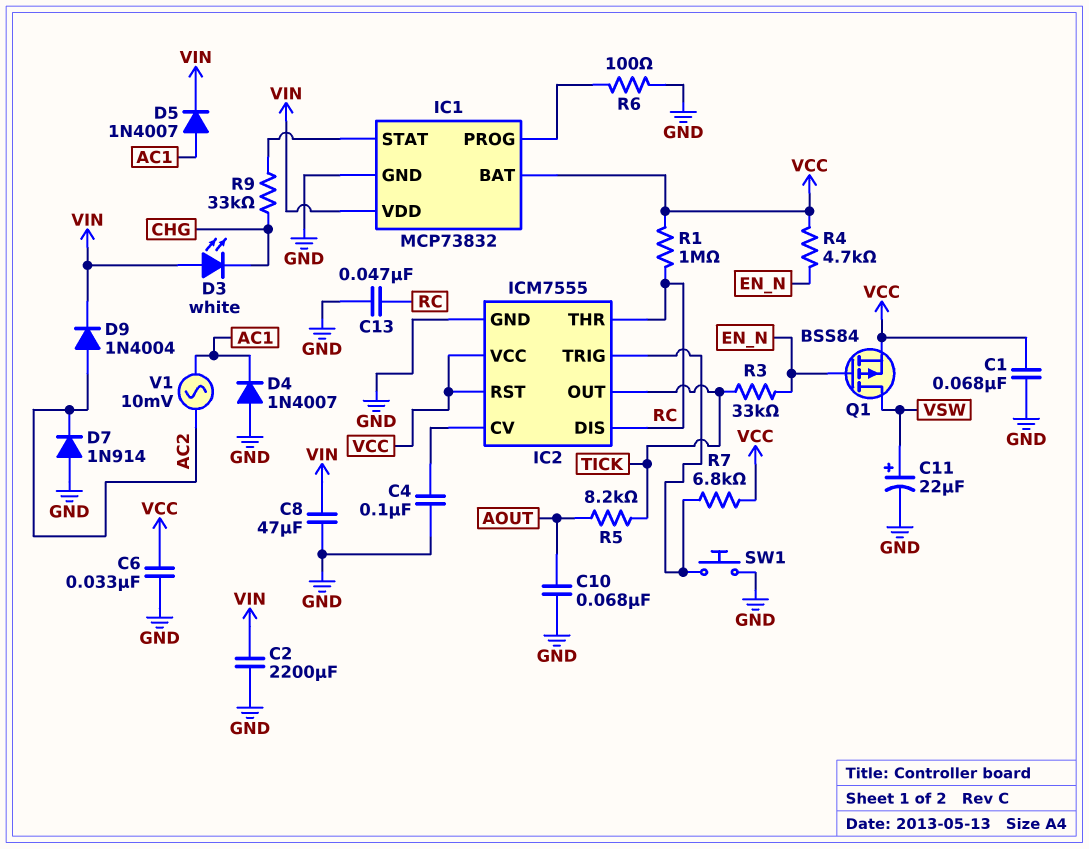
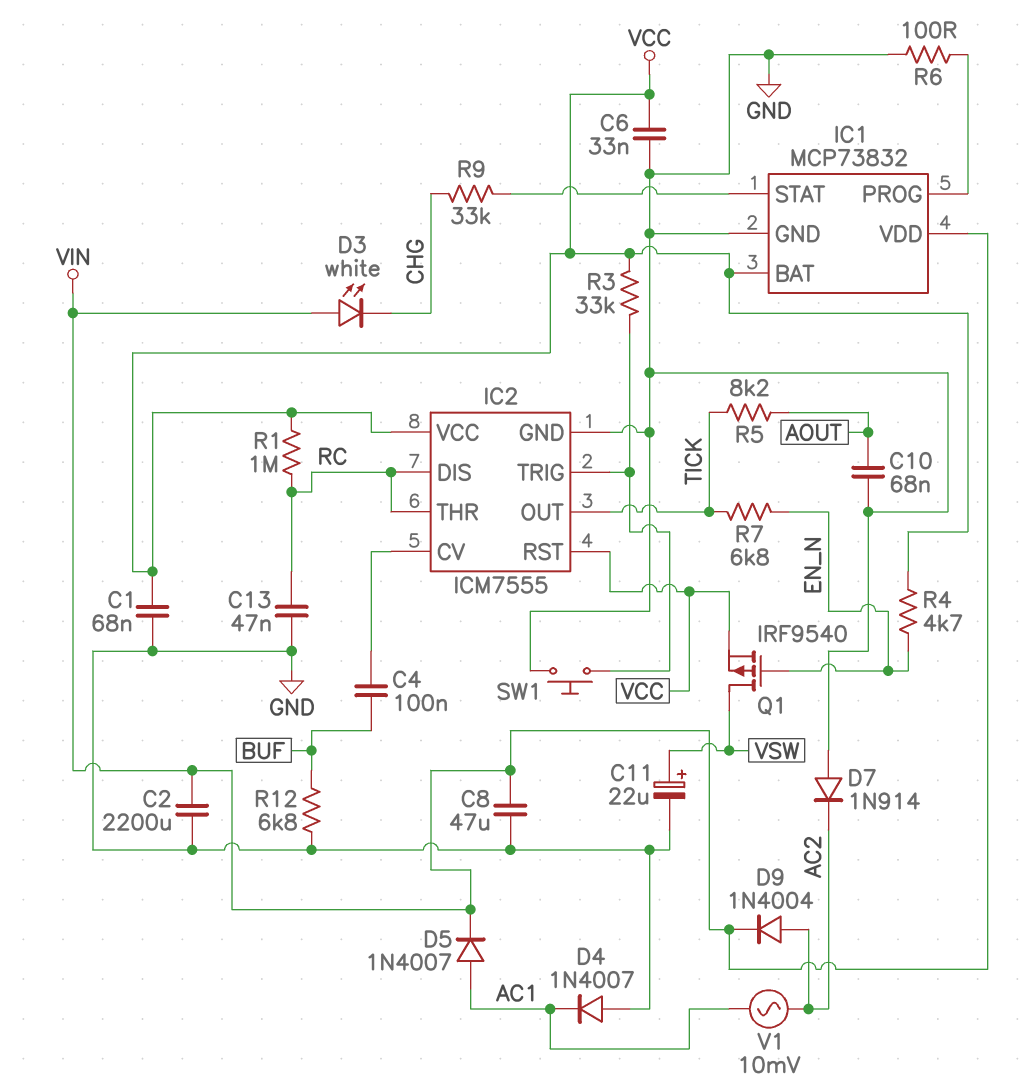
C4: 100nF (GND, IC2/CV) -> 100nF (BUF, IC2/CV)
Q1: PMOS BSS84 (G EN_N, D VSW, S VCC) -> PMOS IRF9540 (G EN_N, D VSW, S VCC)
R3: 33k (EN_N, TICK) -> 33k (IC2/TRIG, VCC)
R7: 6.8k (IC2/TRIG, VCC) -> 6.8k (EN_N, TICK)
R12: none -> 6.8k (BUF, GND)

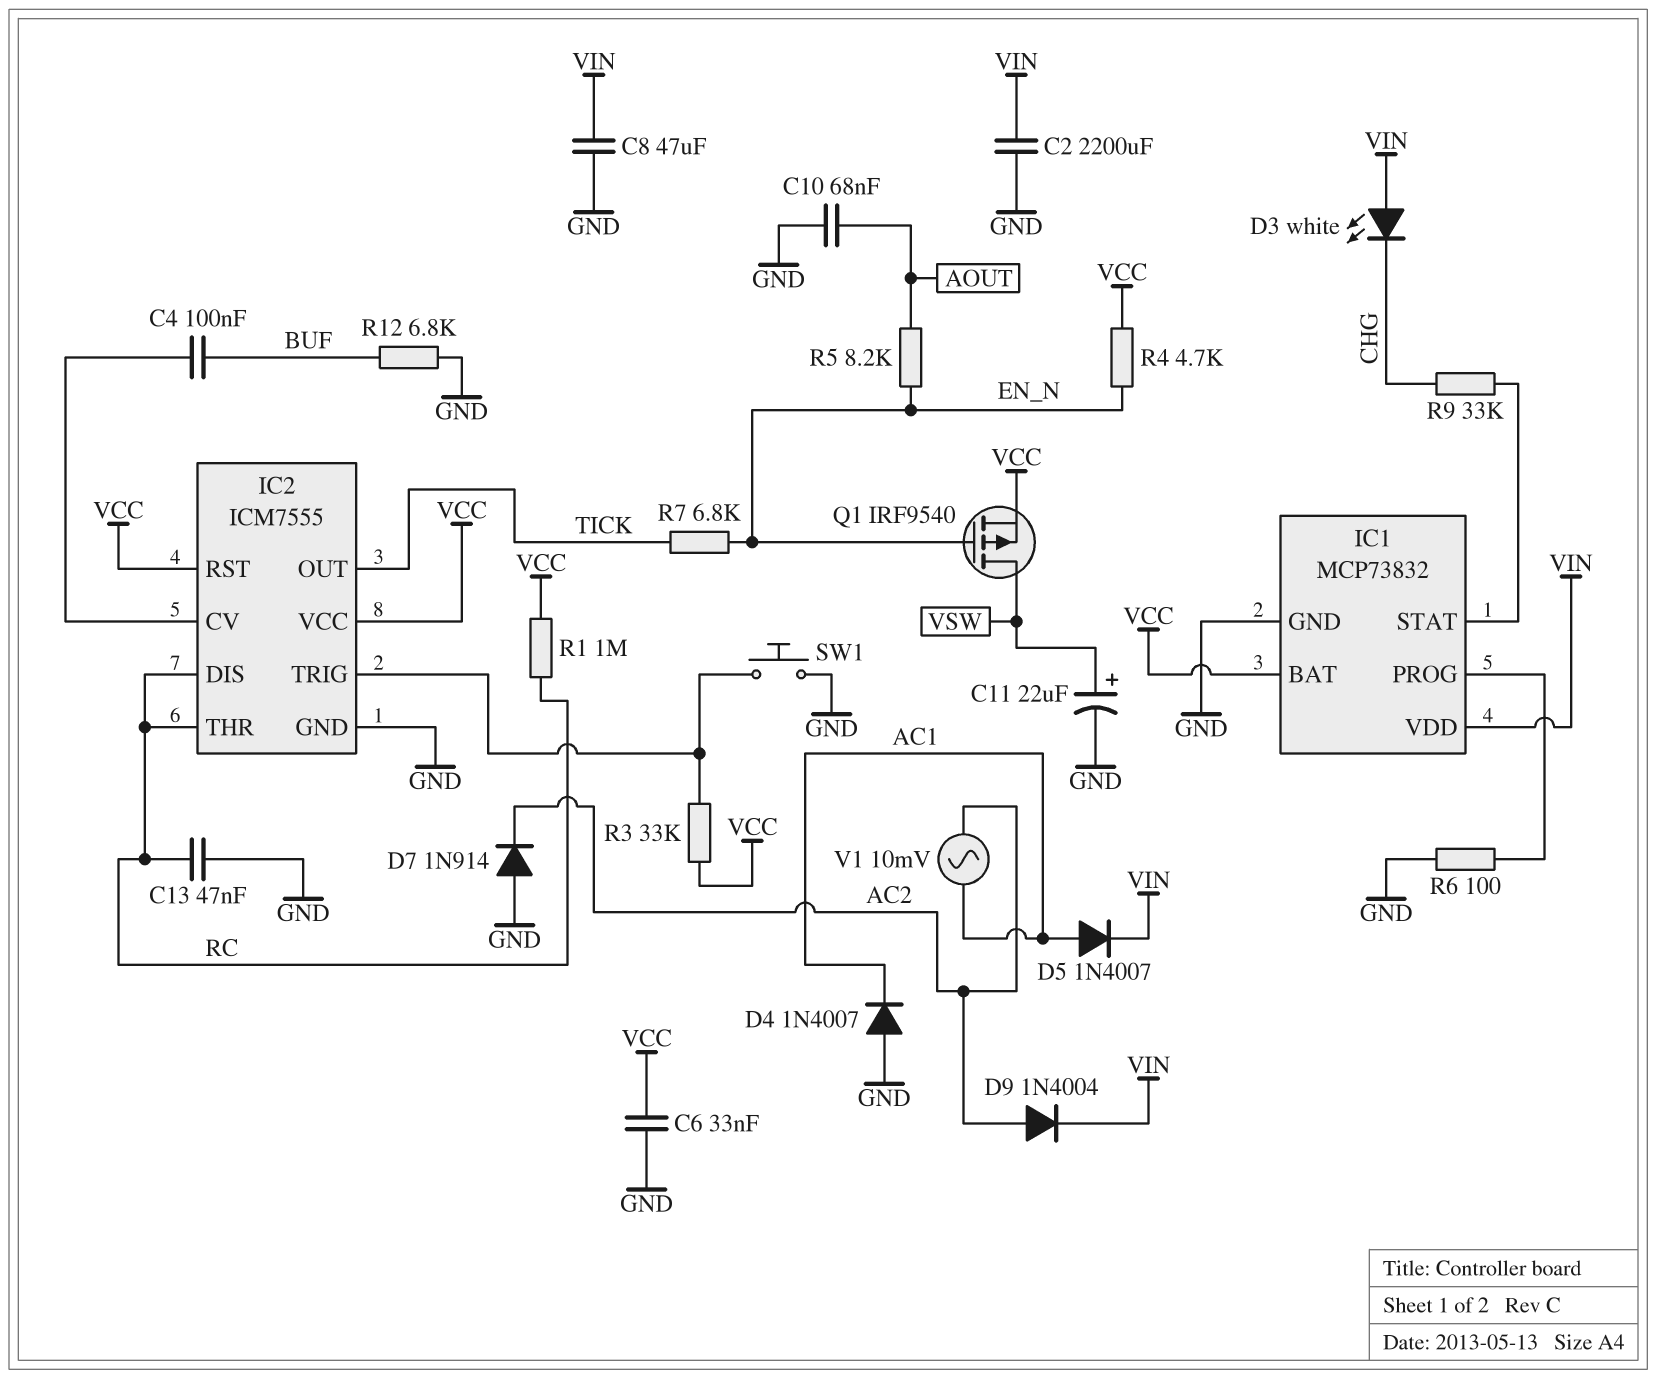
C1: 68nF (GND, VCC) -> none
R5: 8.2k (AOUT, TICK) -> 8.2k (AOUT, EN_N)

